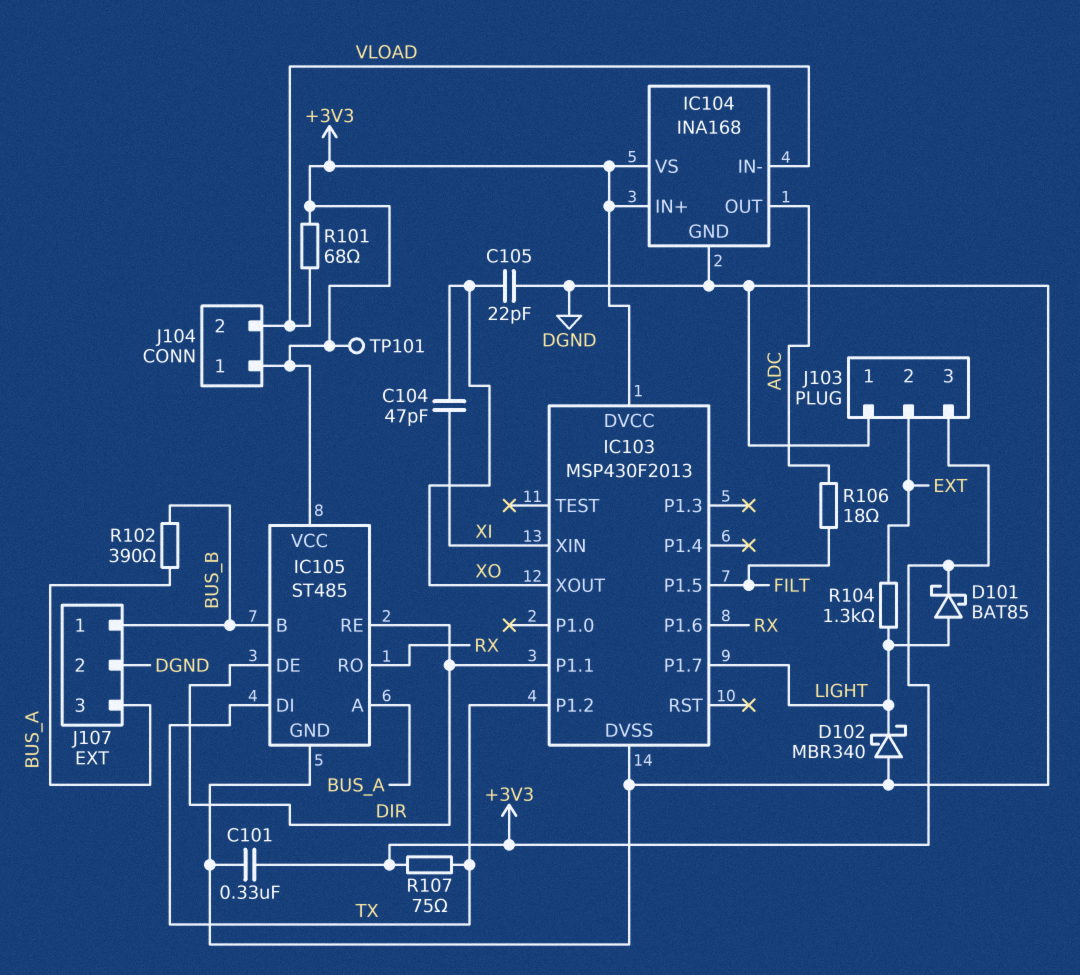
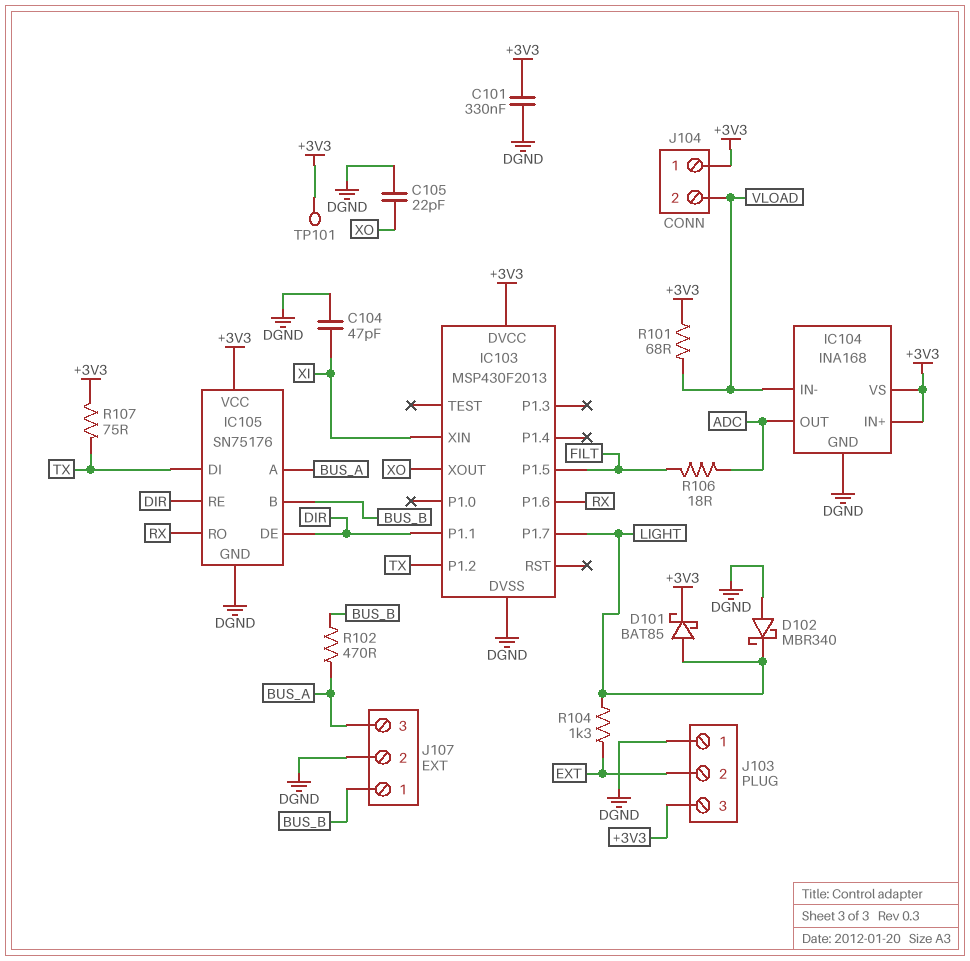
C104: 47pF (XI, XO) -> 47pF (DGND, XI)
IC105: ST485 -> SN75176
R102: 390 (BUS_A, BUS_B) -> 470 (BUS_A, BUS_B)

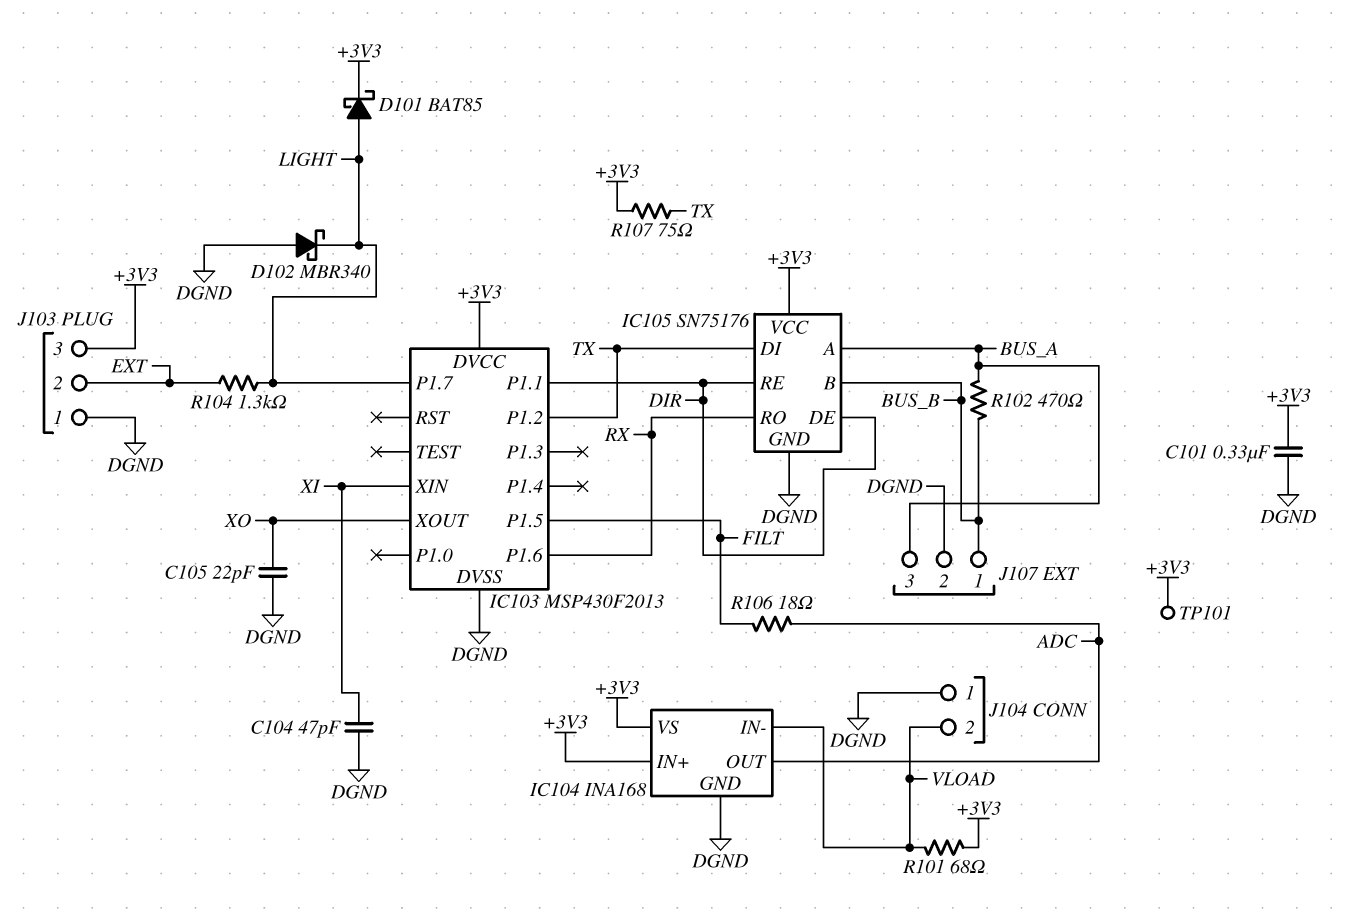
J104 pin 1: +3V3 -> DGND

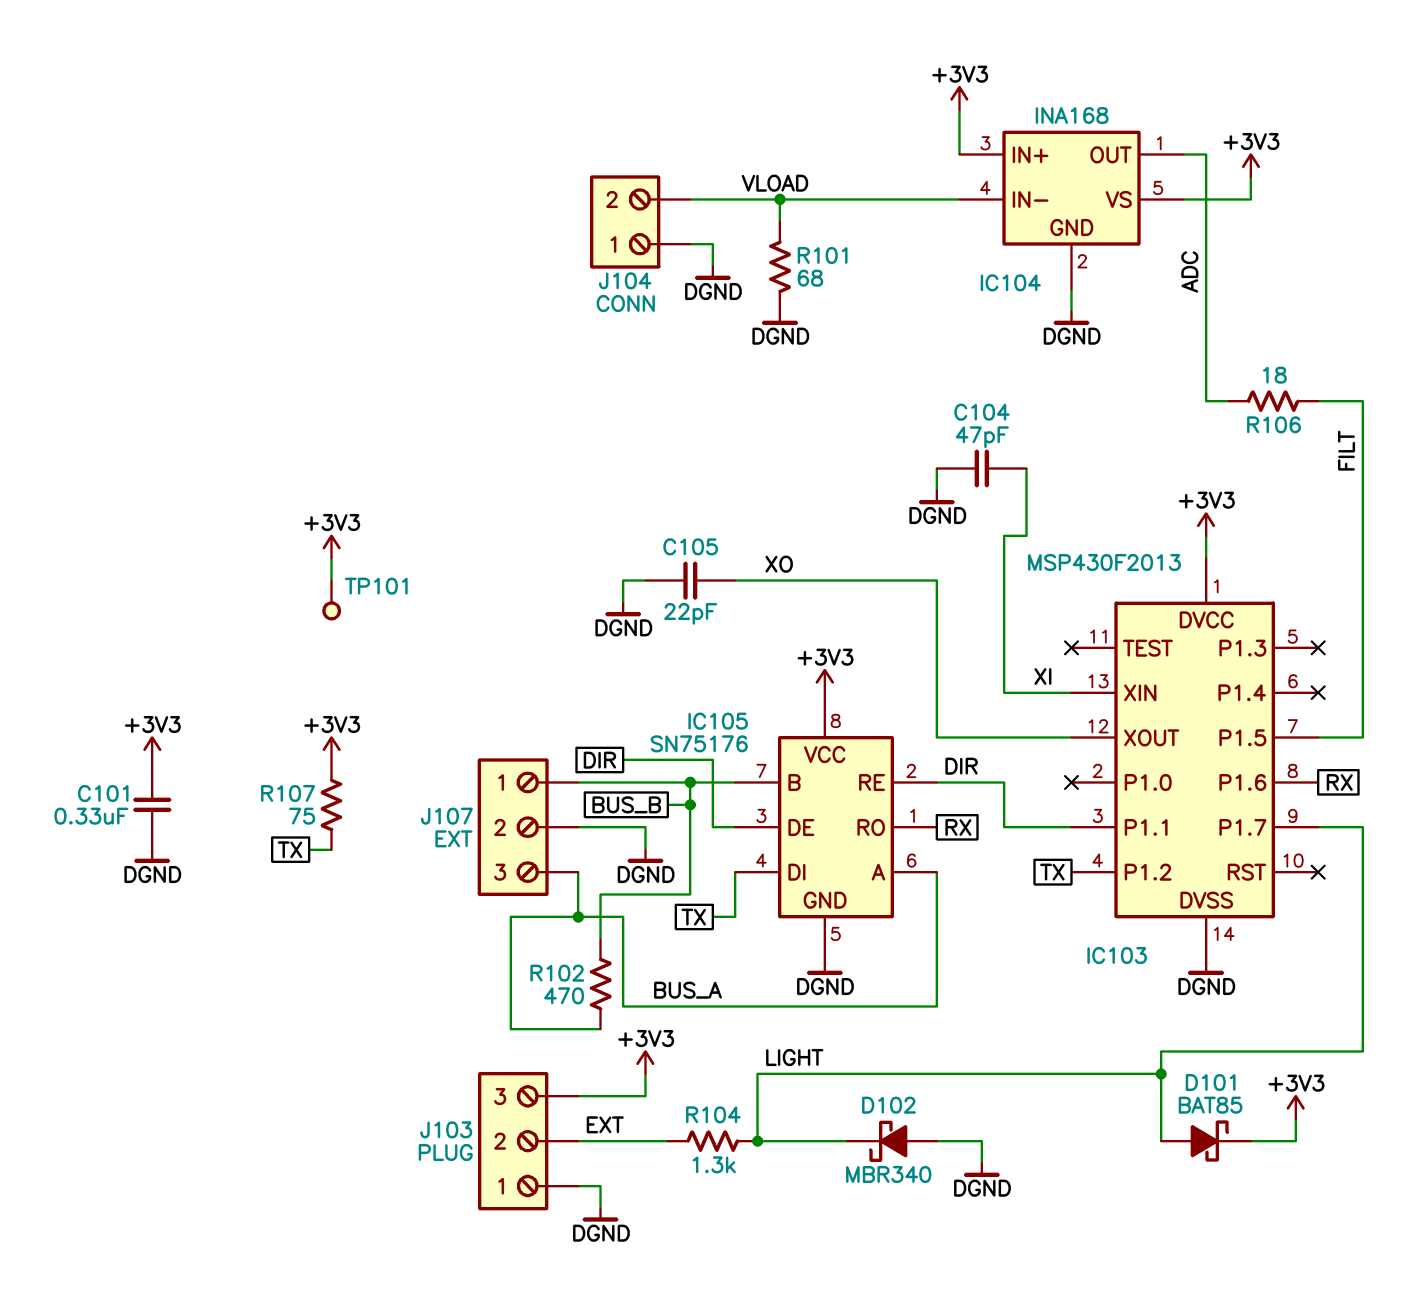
R101: 68 (+3V3, VLOAD) -> 68 (DGND, VLOAD)

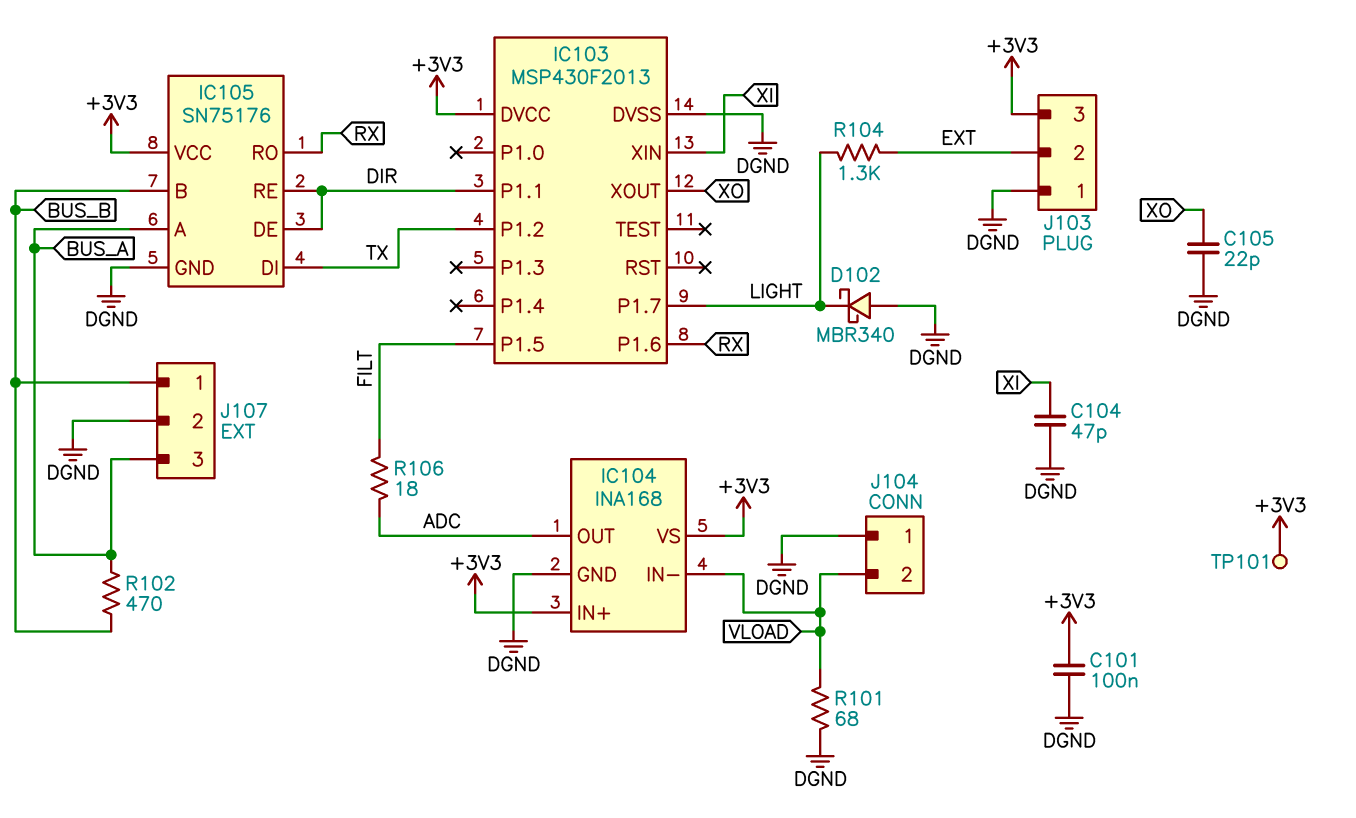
C101: 330nF (+3V3, DGND) -> 100nF (+3V3, DGND)
D101: schottky BAT85 (A LIGHT, K +3V3) -> none
R107: 75 (+3V3, TX) -> none

